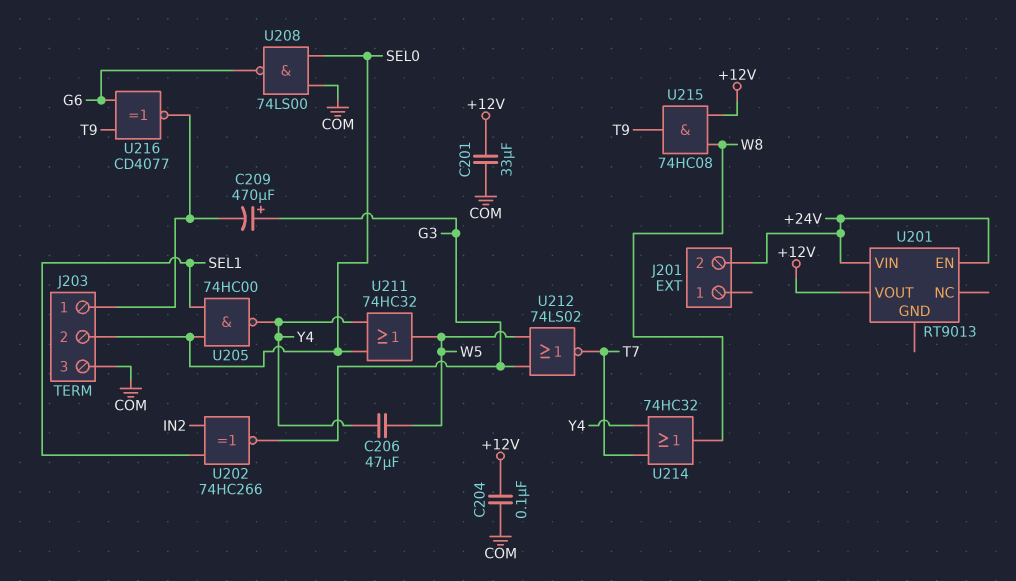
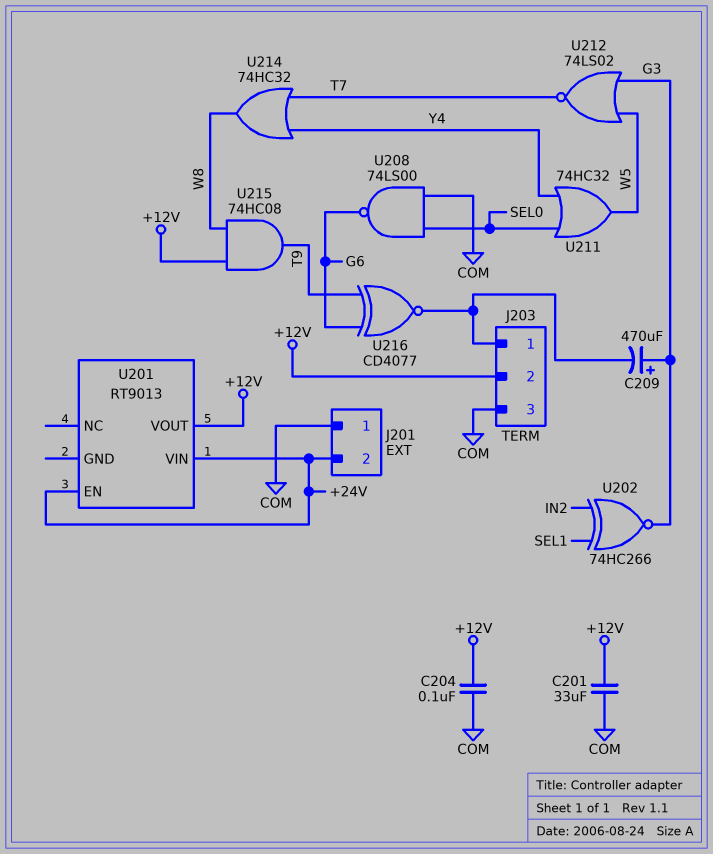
C206: 47uF (W5, Y4) -> none
J201 pin 1: none -> COM
J203 pin 2: SEL0 -> +12V
U205: NAND 74HC00 (in SEL0, in SEL1, out Y4) -> none

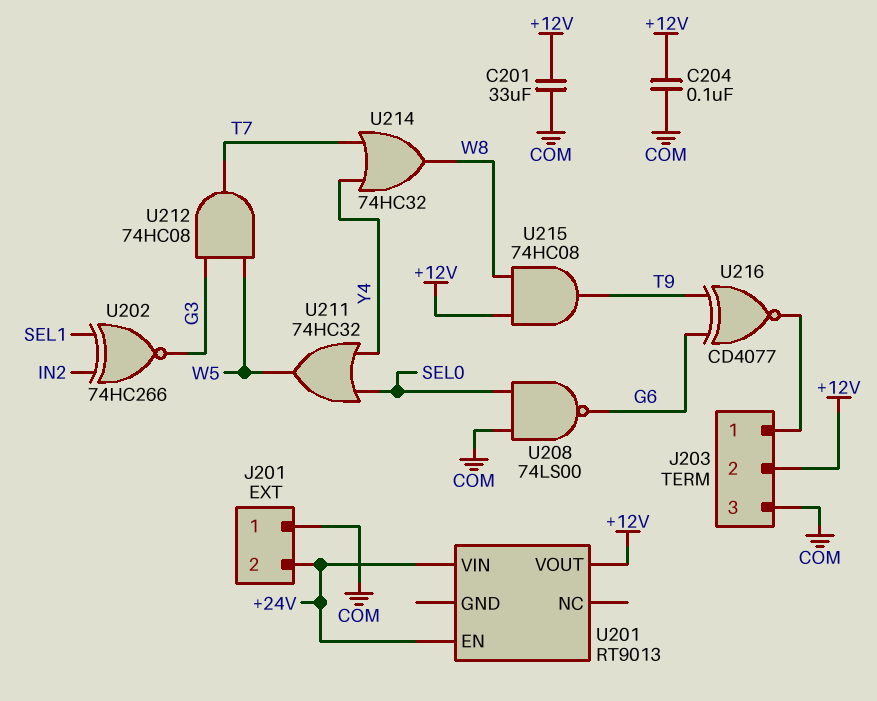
C209: 470uF (plus G3, minus J203/1) -> none
U212: NOR 74LS02 (in G3, in W5, out T7) -> AND 74HC08 (in G3, in W5, out T7)

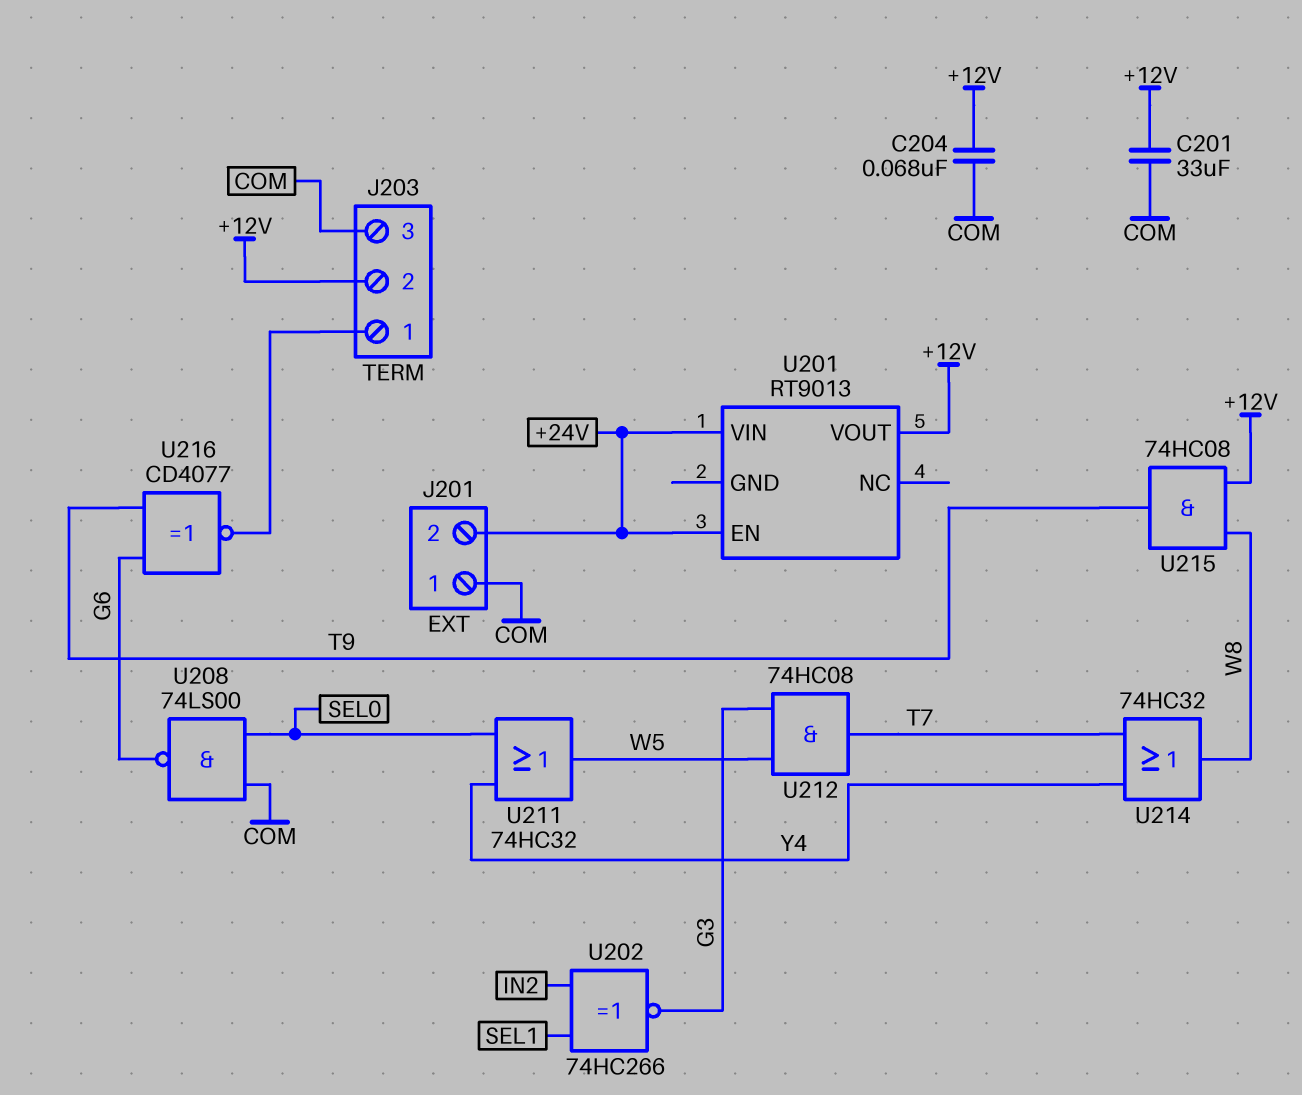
C204: 100nF (+12V, COM) -> 68nF (+12V, COM)

